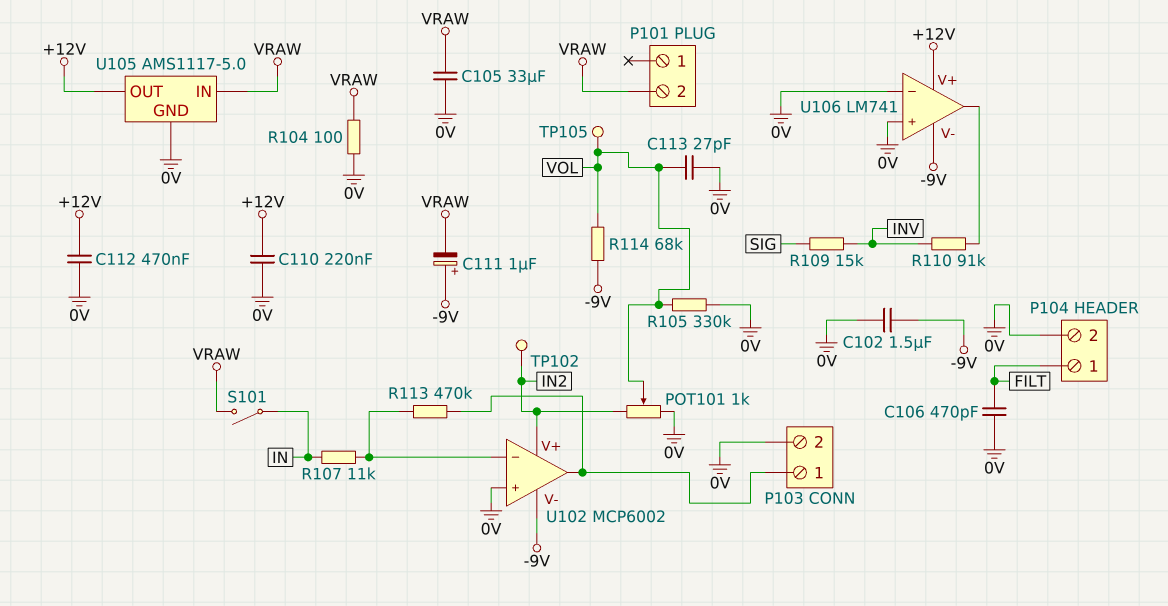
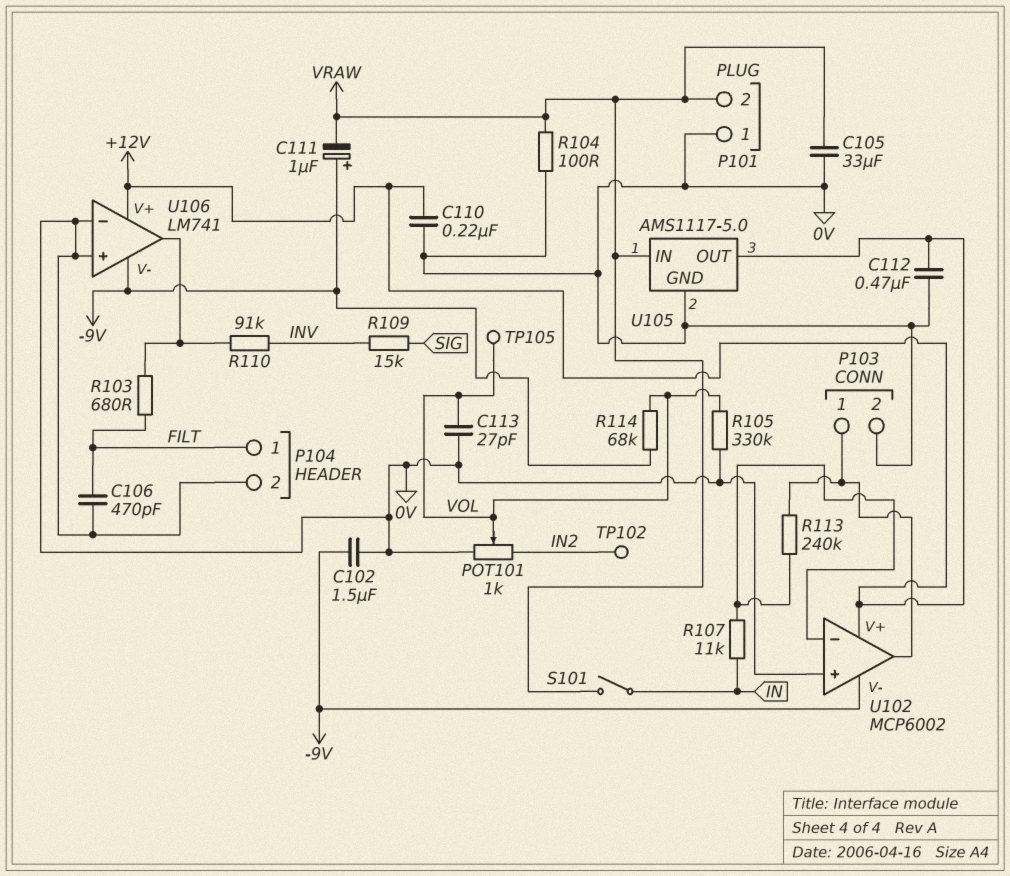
P101 pin 1: none -> 0V
R103: none -> 680 (FILT, U106/out)
R113: 470k (P103/1, U102/in-) -> 240k (P103/1, U102/in-)
U102 pin V+: IN2 -> +12V

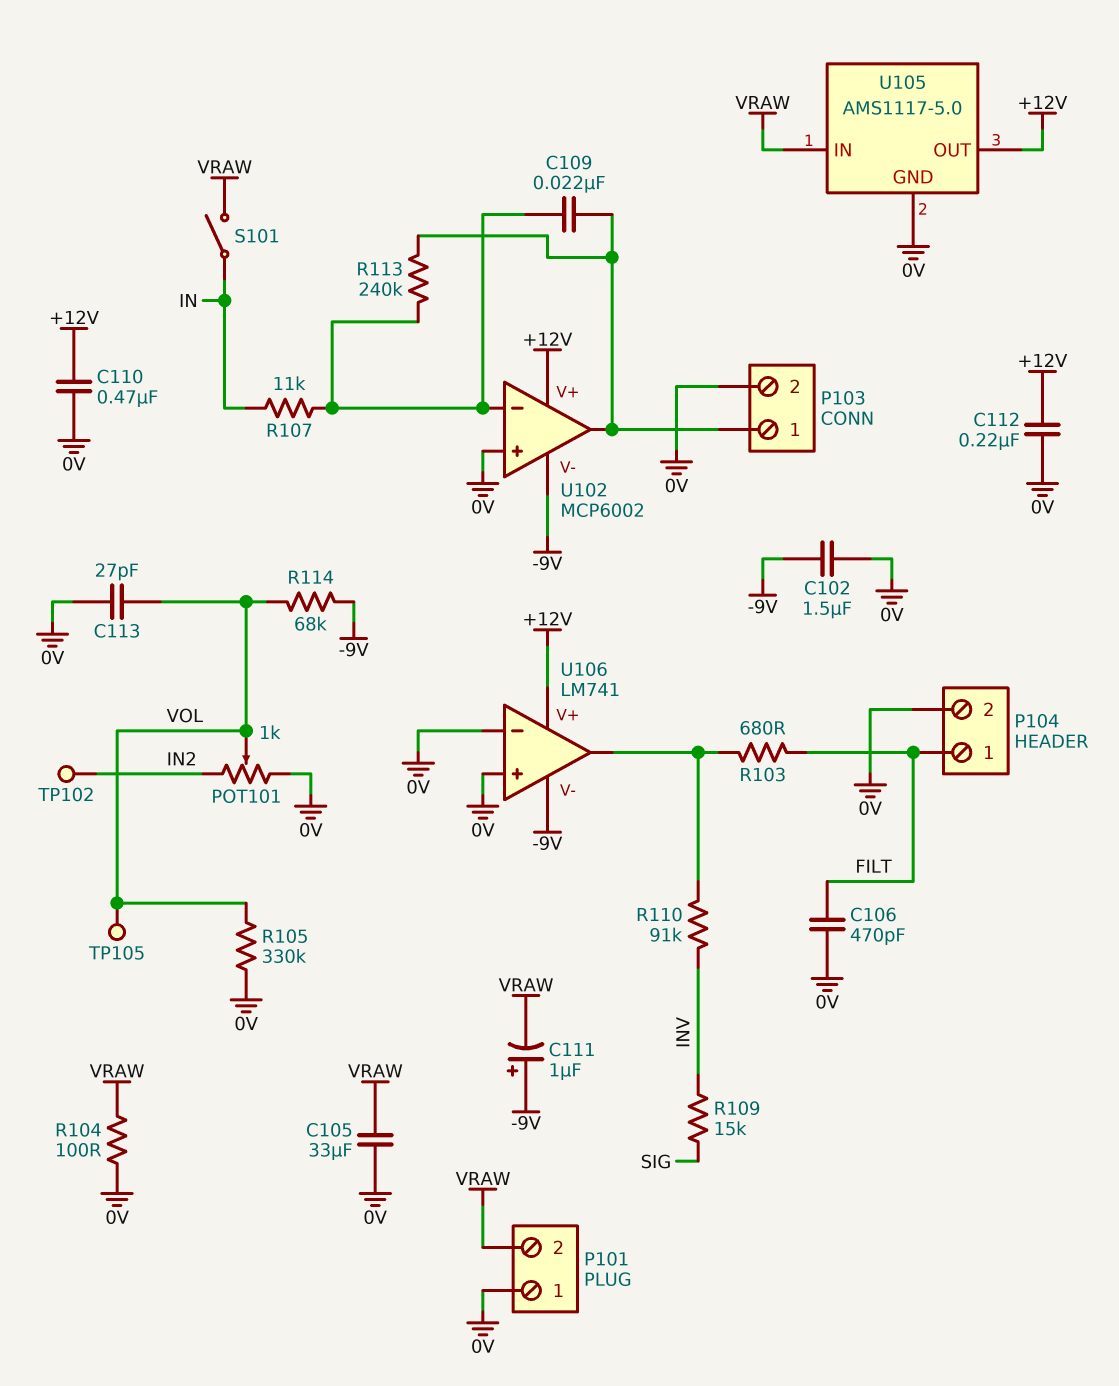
C109: none -> 22nF (P103/1, U102/in-)
C110: 220nF (+12V, 0V) -> 470nF (+12V, 0V)
C112: 470nF (+12V, 0V) -> 220nF (+12V, 0V)

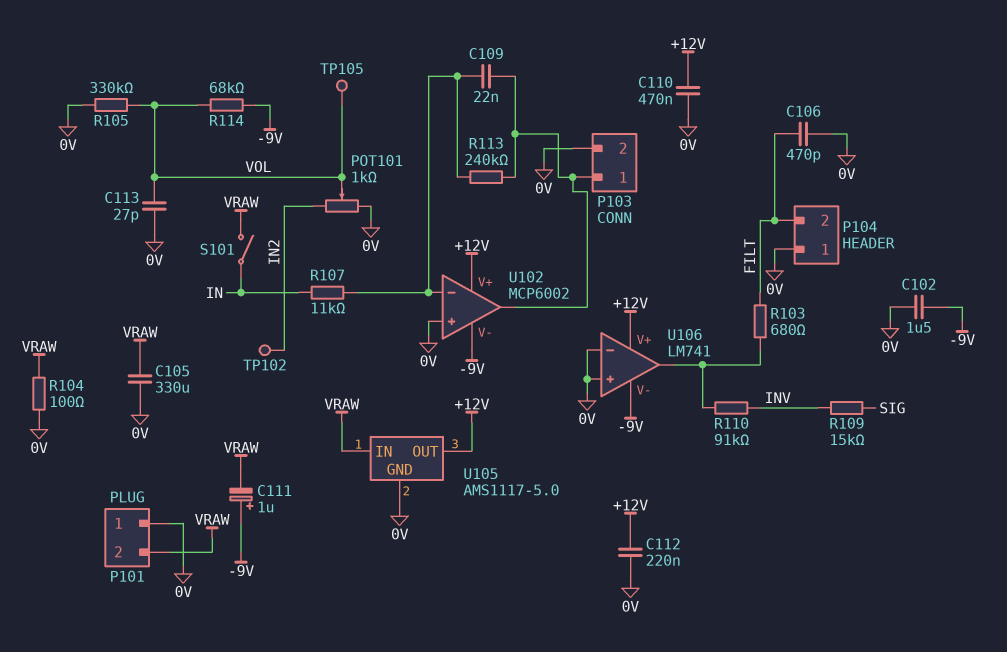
C105: 33uF (0V, VRAW) -> 330uF (0V, VRAW)
P104 pin 1: FILT -> 0V
P104 pin 2: 0V -> FILT

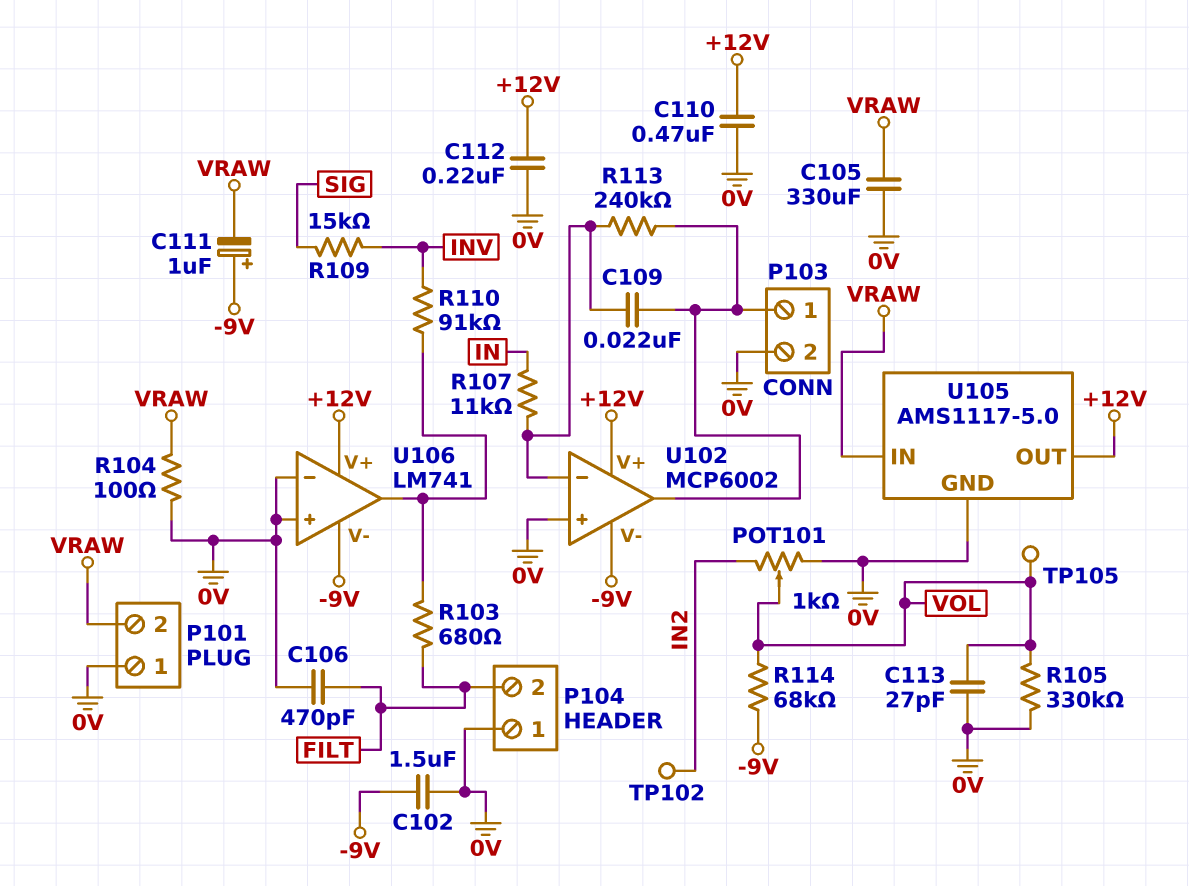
S101: switch (IN, VRAW) -> none

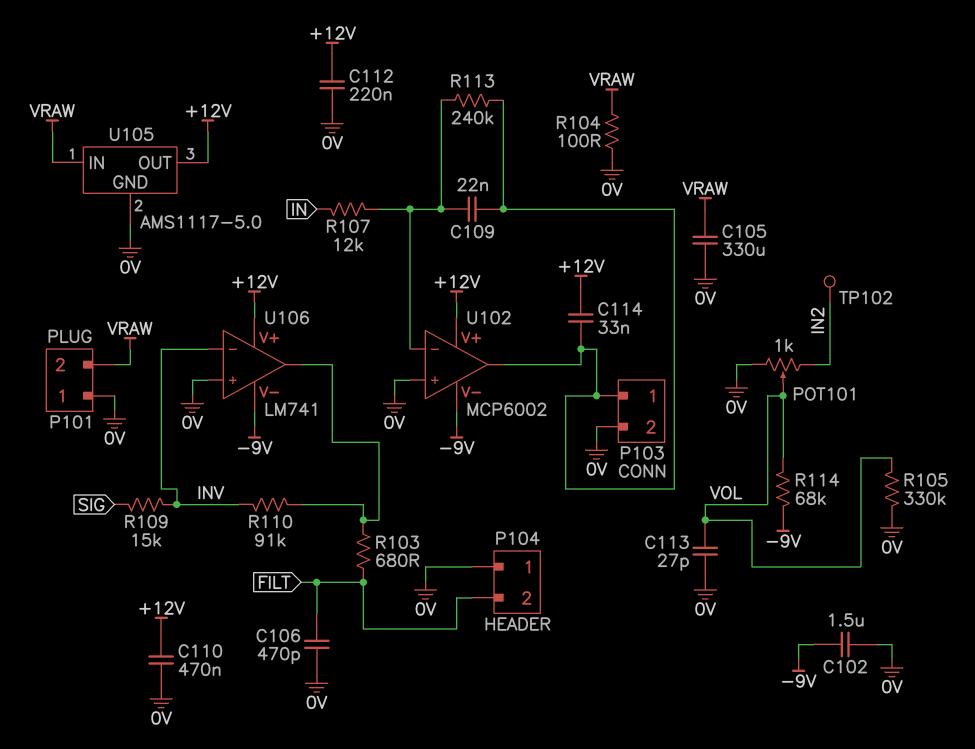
C111: 1uF (plus -9V, minus VRAW) -> none
C114: none -> 33nF (+12V, P103/1)
R107: 11k (IN, U102/in-) -> 12k (IN, U102/in-)
TP105: test point (VOL) -> none
U106 pin in-: 0V -> INV

